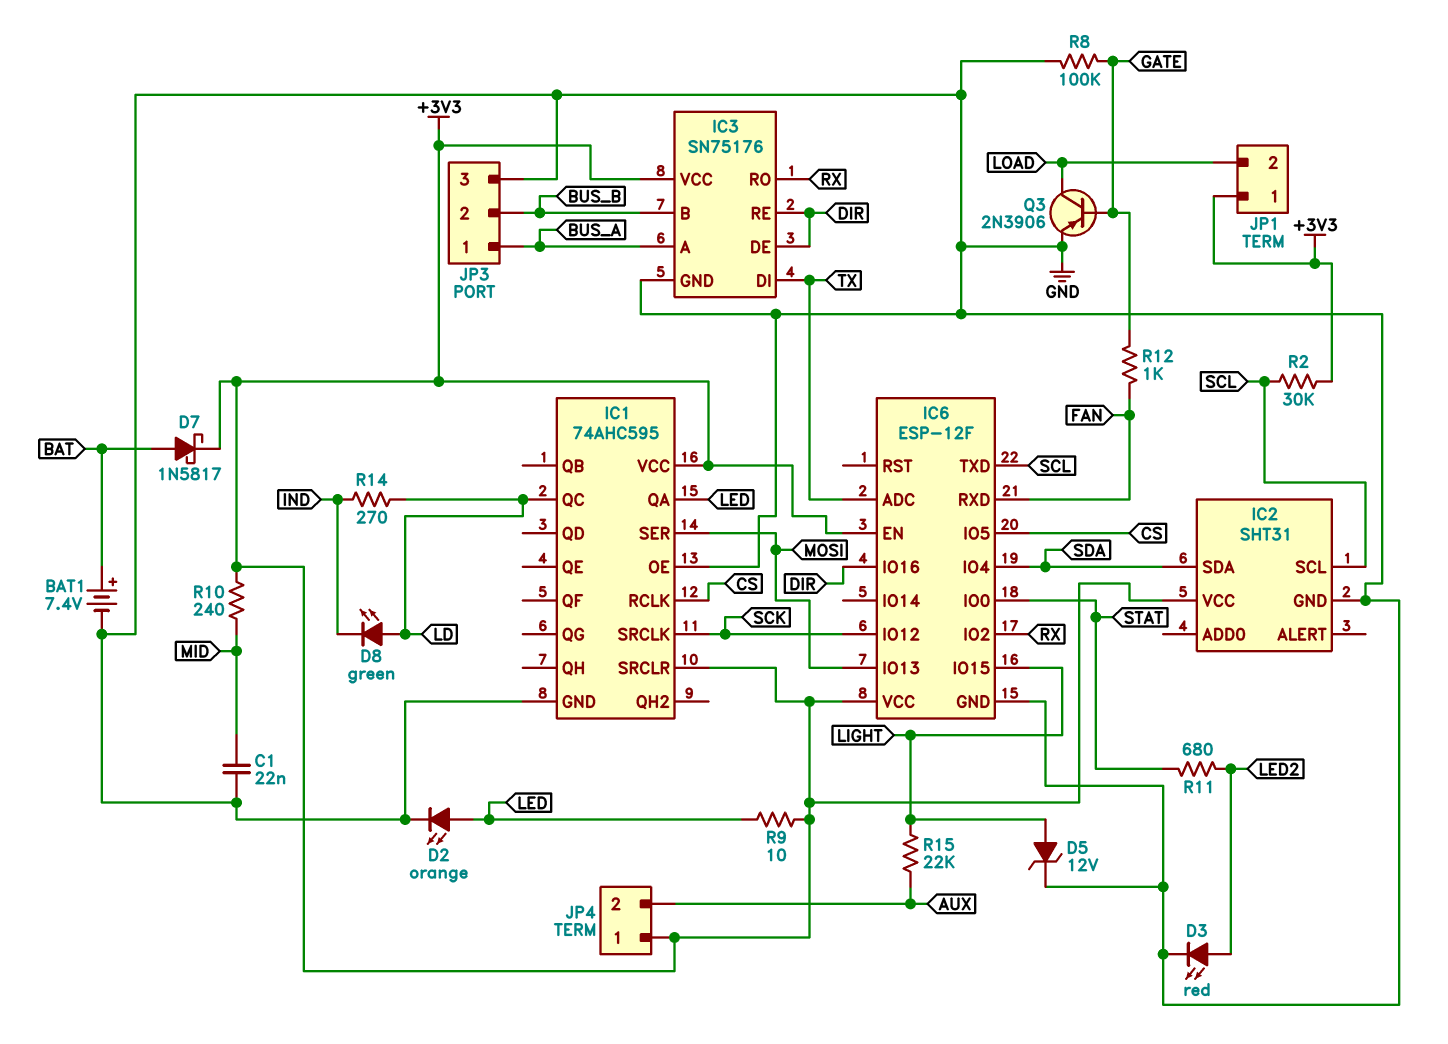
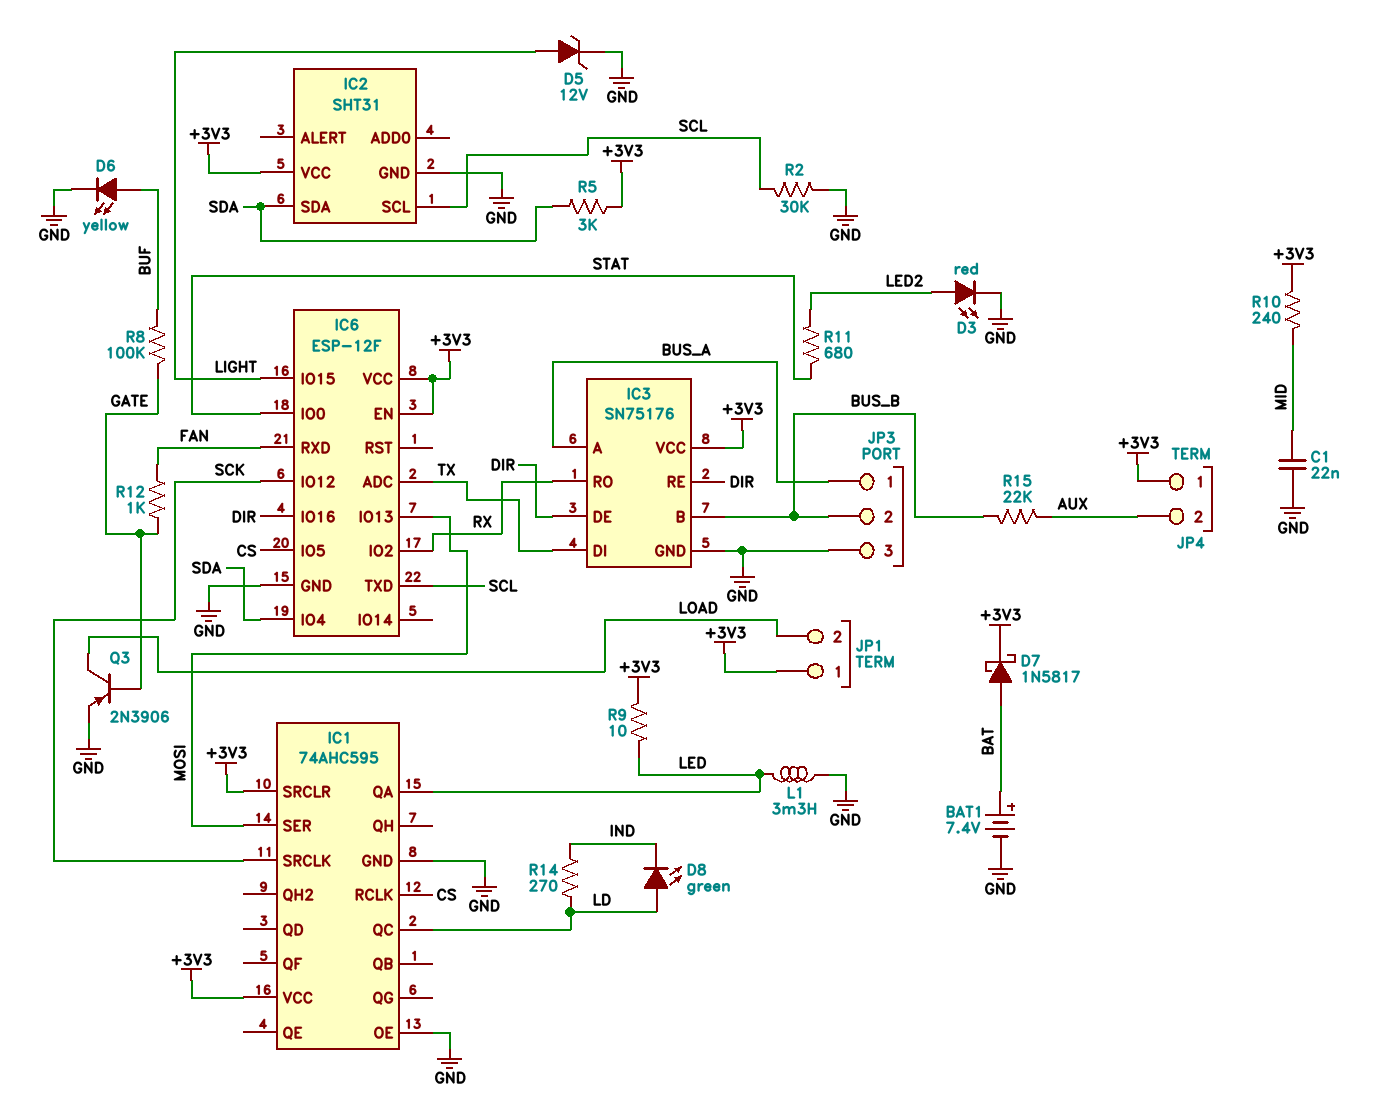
D2: LED orange (A LED, K GND) -> none
D6: none -> LED yellow (A BUF, K GND)
L1: none -> 3.3mH (GND, LED)
R2: 30k (+3V3, SCL) -> 30k (GND, SCL)
R5: none -> 3k (+3V3, SDA)
R8: 100k (GATE, GND) -> 100k (BUF, GATE)
R15: 22k (AUX, LIGHT) -> 22k (AUX, BUS_B)

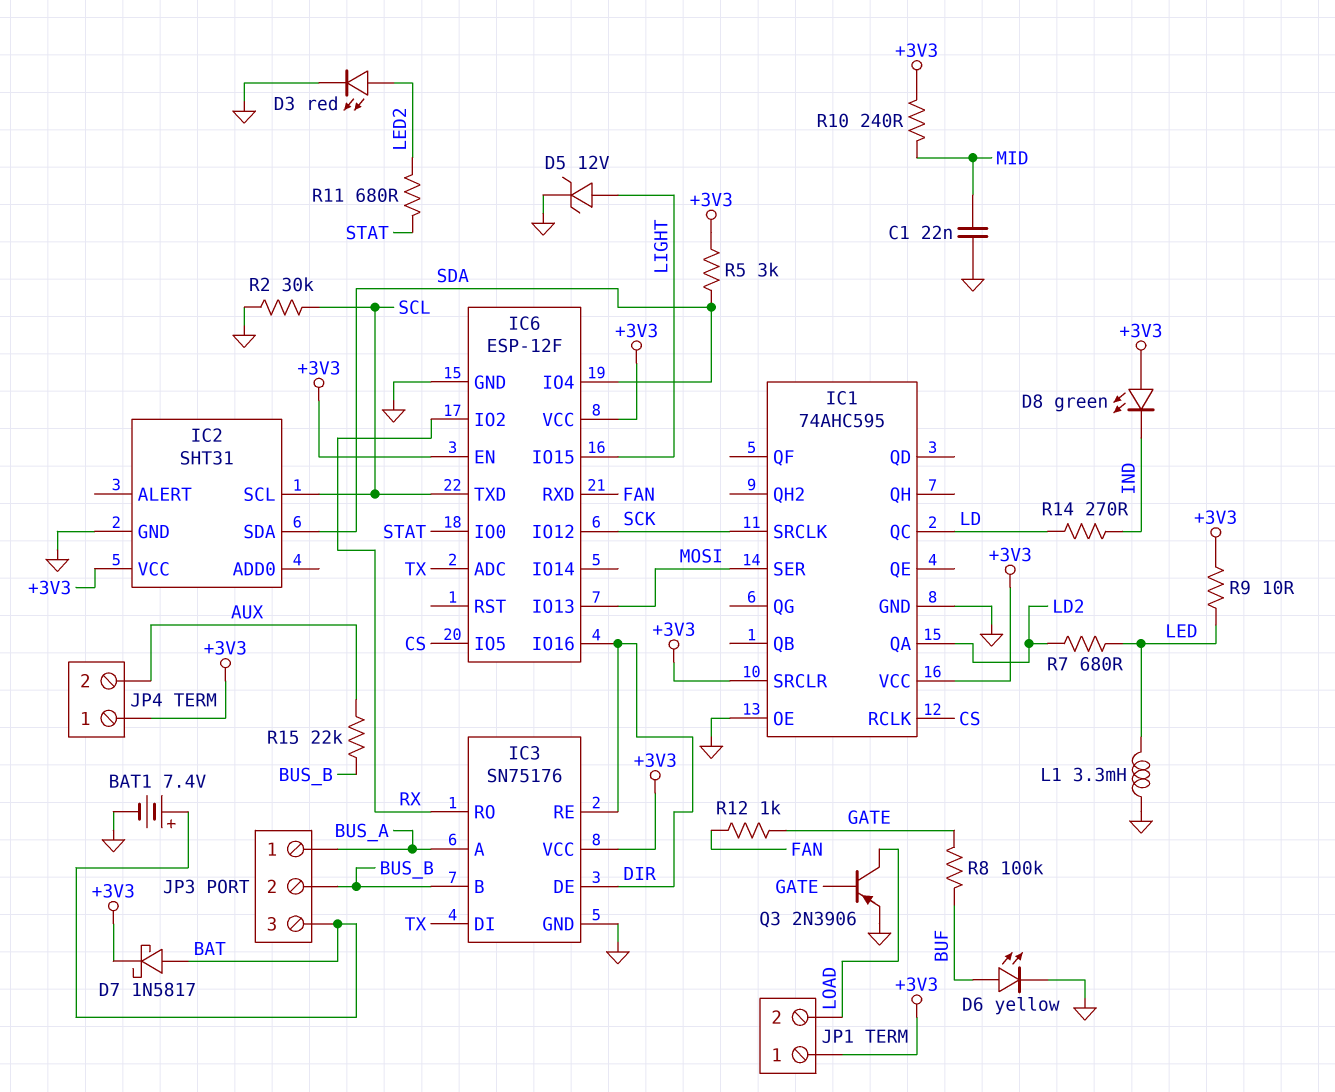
D8: LED green (A LD, K IND) -> LED green (A +3V3, K IND)
IC1 pin QA: LED -> LD2
JP3 pin 3: GND -> BAT
R7: none -> 680 (LD2, LED)

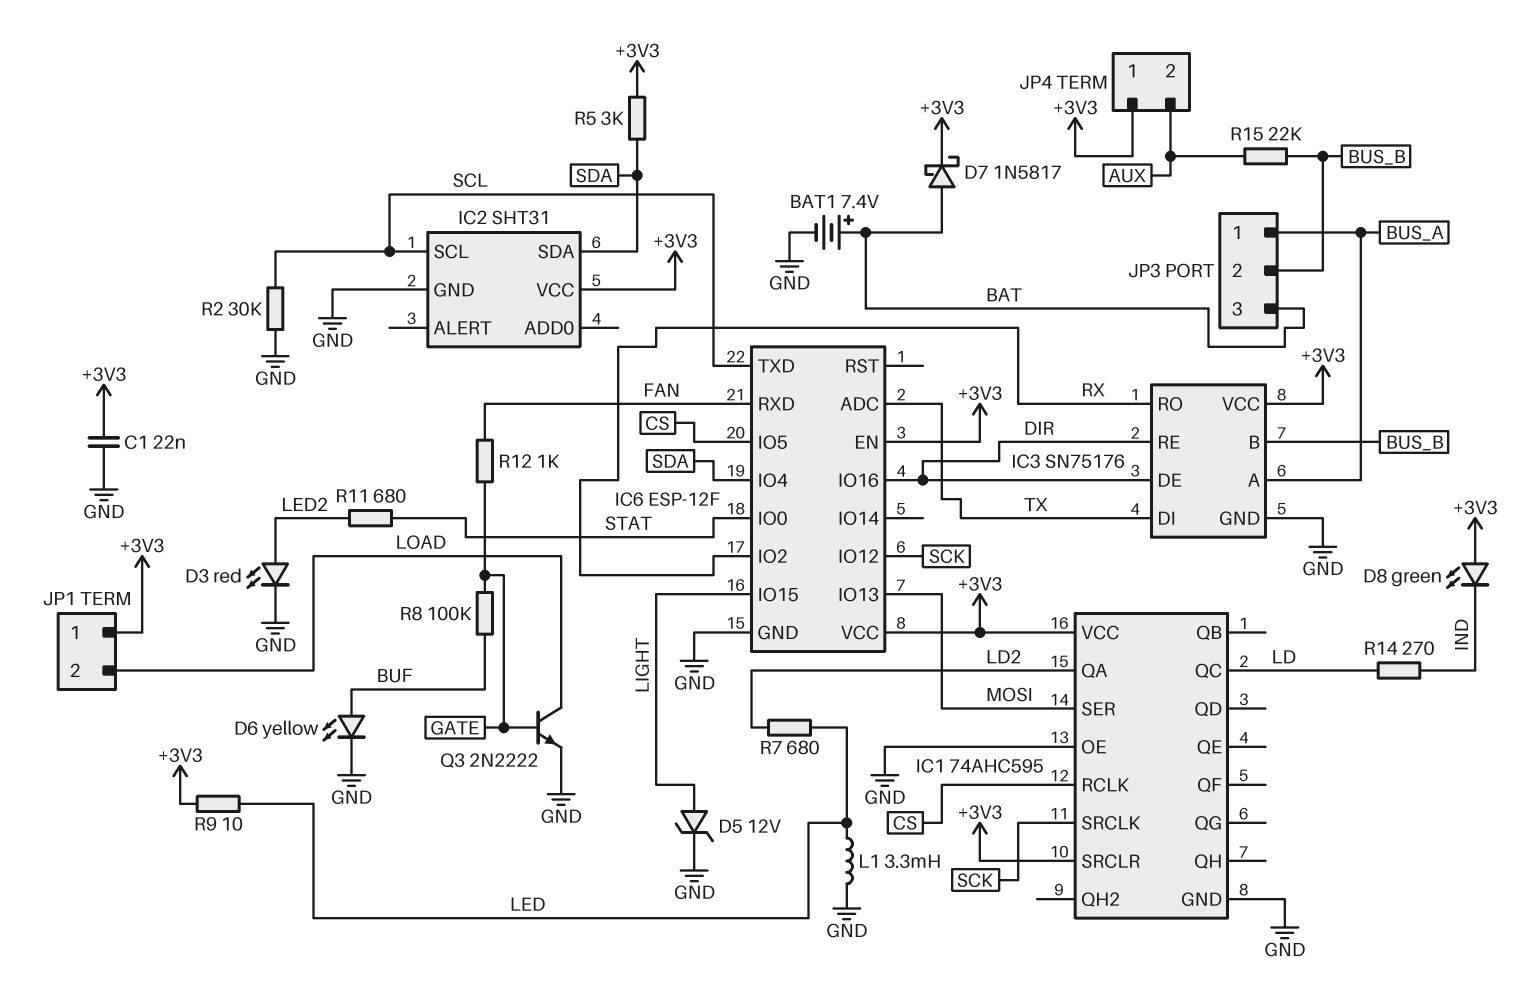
C1: 22nF (GND, MID) -> 22nF (+3V3, GND)
Q3: PNP 2N3906 (B GATE, C LOAD, E GND) -> NPN 2N2222 (B GATE, C LOAD, E GND)
R10: 240 (+3V3, MID) -> none

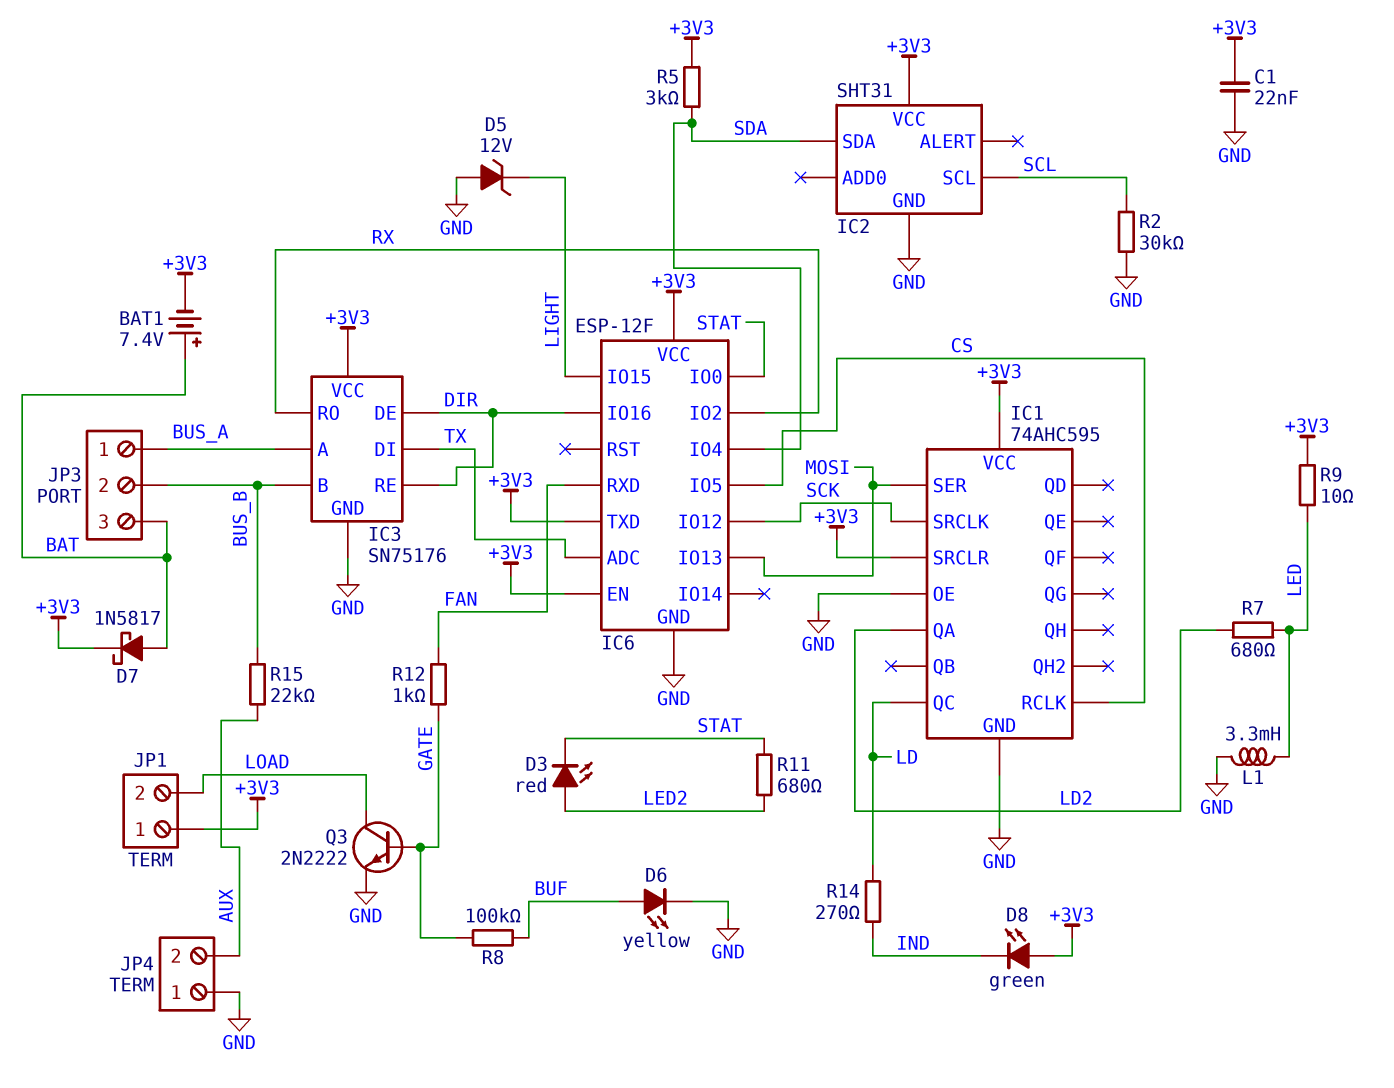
BAT1: 7.4V (plus BAT, minus GND) -> 7.4V (plus BAT, minus +3V3)
D3: LED red (A LED2, K GND) -> LED red (A LED2, K STAT)
D5: zener 12V (A LIGHT, K GND) -> zener 12V (A GND, K LIGHT)
IC6 pin TXD: SCL -> +3V3
JP4 pin 1: +3V3 -> GND

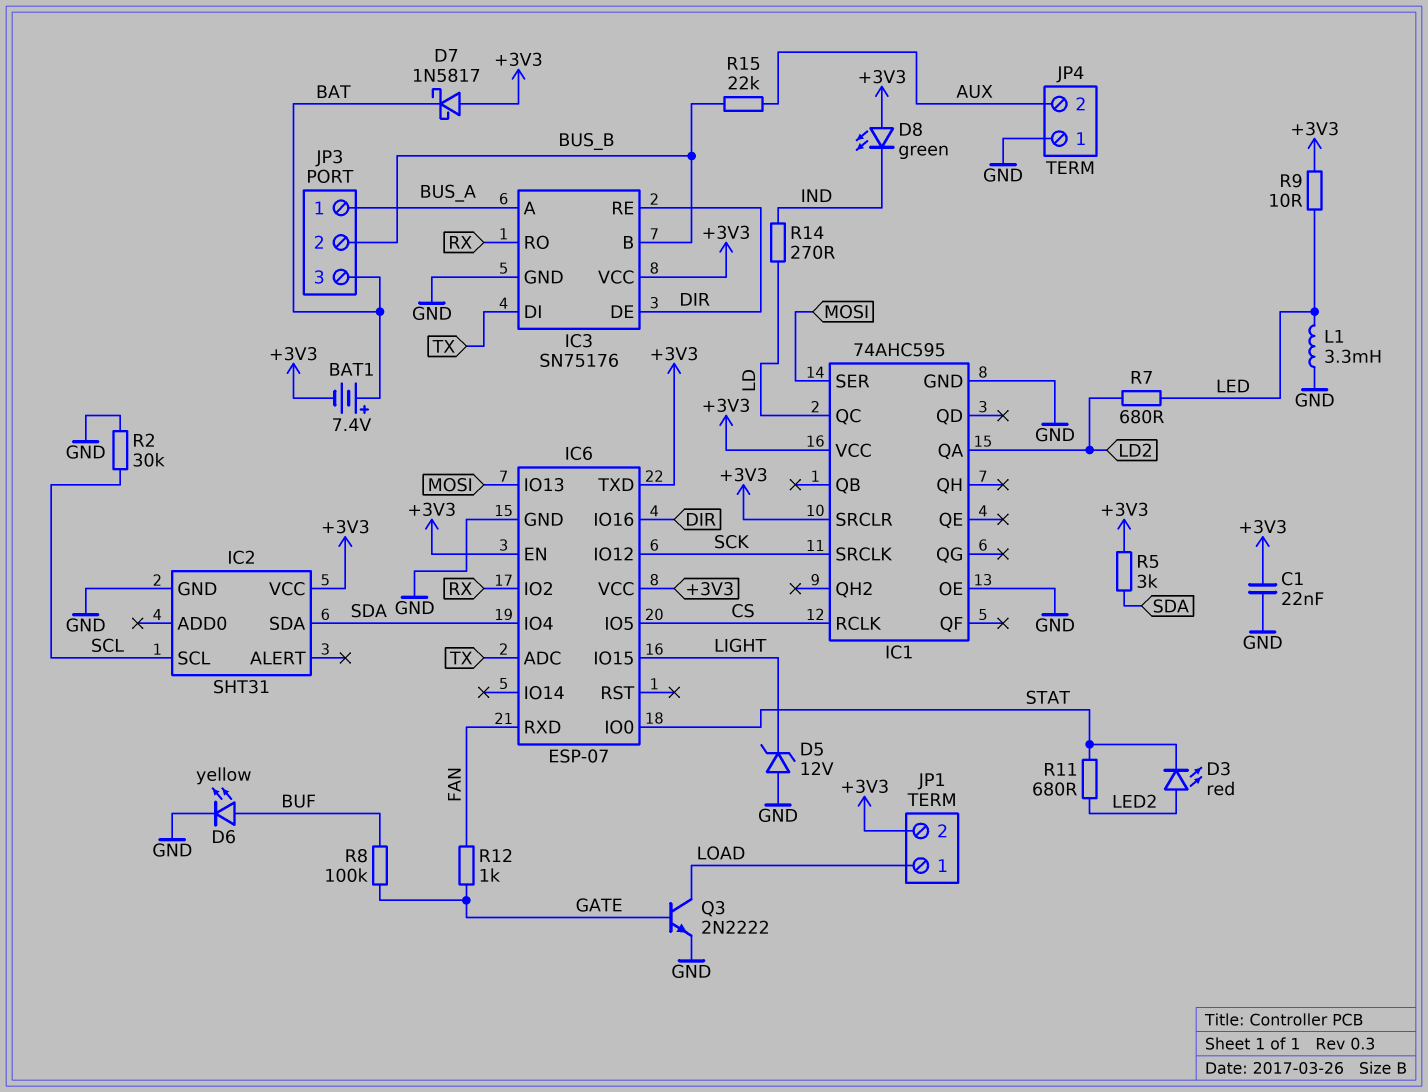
D7: schottky 1N5817 (A BAT, K +3V3) -> schottky 1N5817 (A +3V3, K BAT)
IC6: ESP-12F -> ESP-07
JP1 pin 1: +3V3 -> LOAD
JP1 pin 2: LOAD -> +3V3

